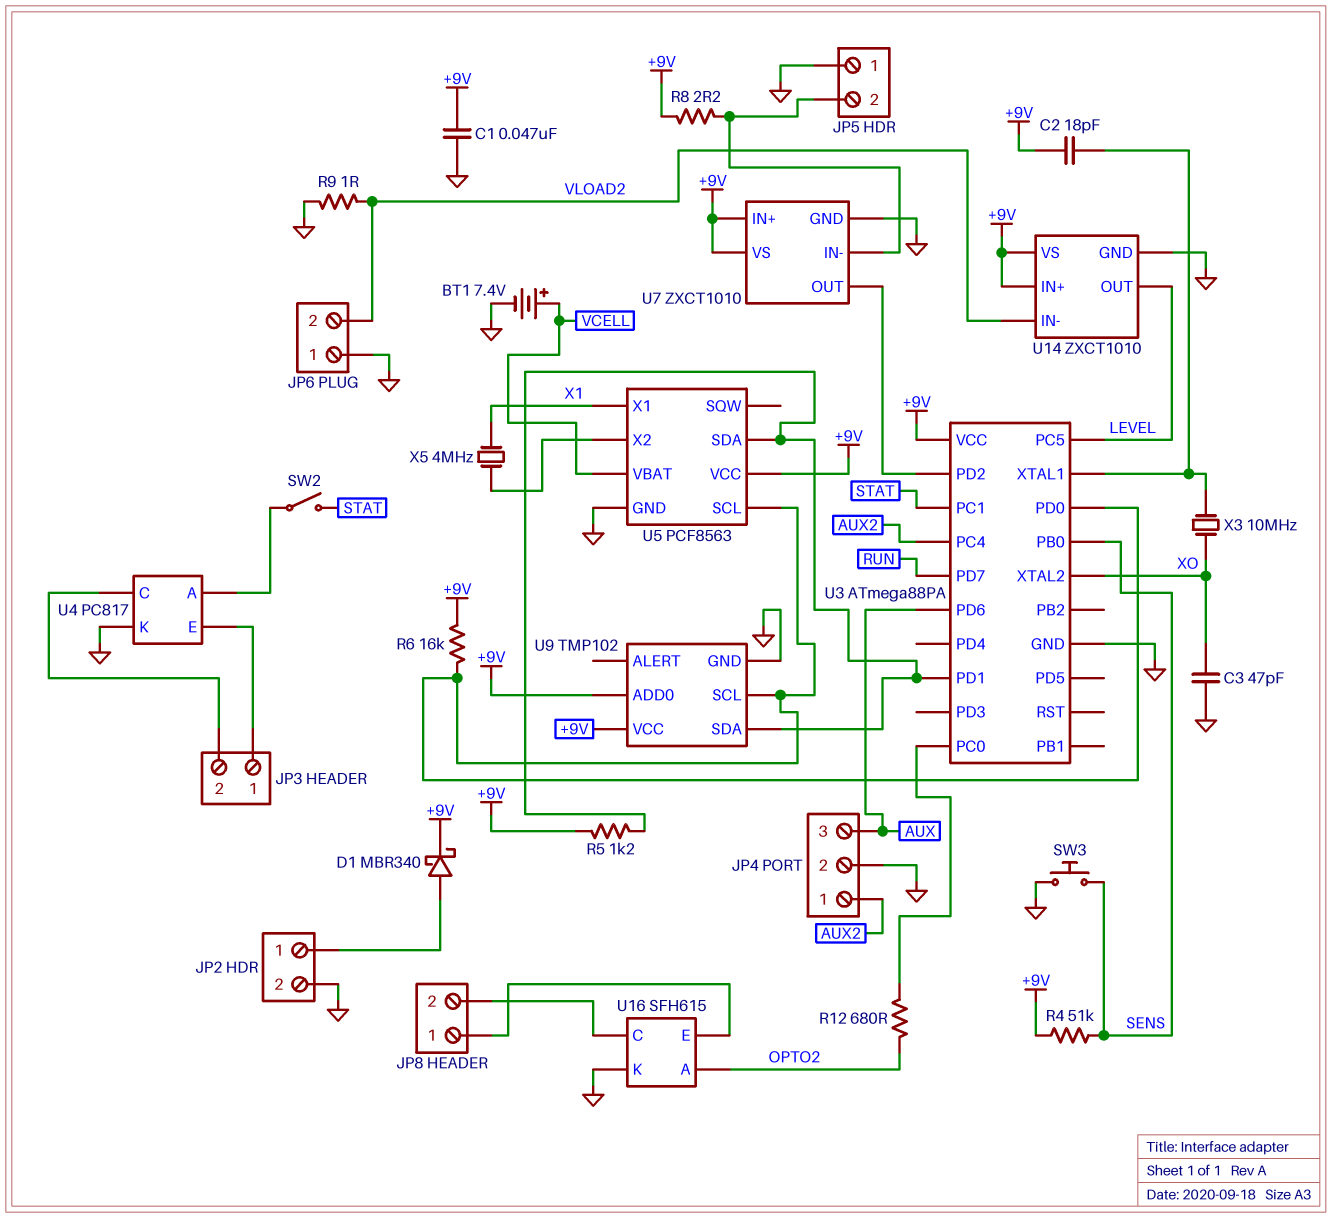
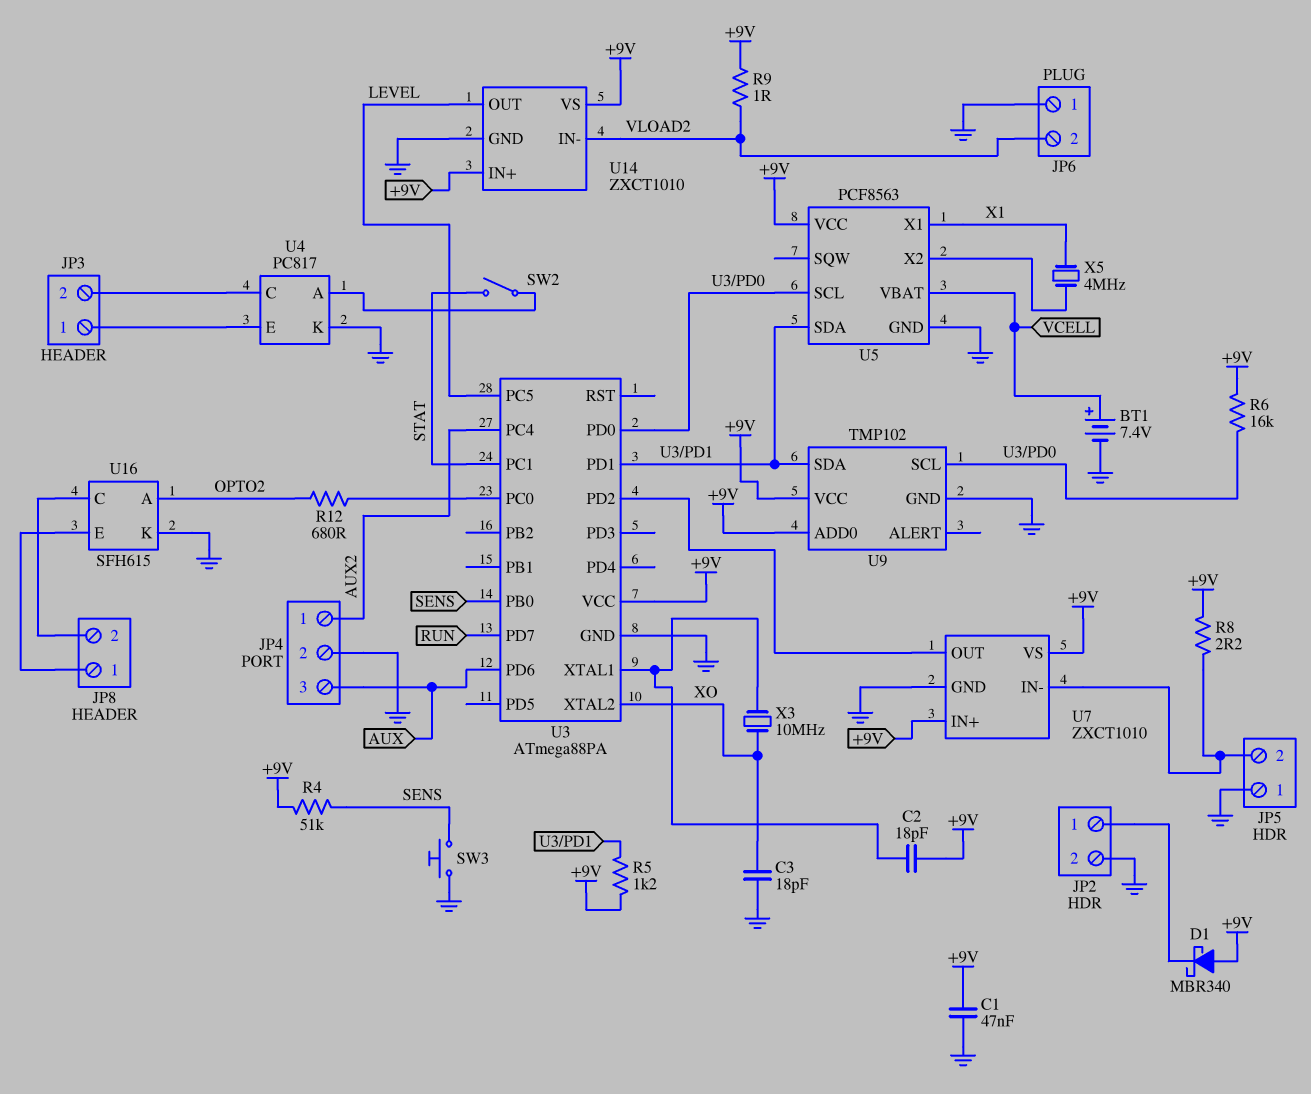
C3: 47pF (GND, XO) -> 18pF (GND, XO)
D1: schottky MBR340 (A JP2/1, K +9V) -> schottky MBR340 (A +9V, K JP2/1)
R9: 1 (GND, VLOAD2) -> 1 (+9V, VLOAD2)

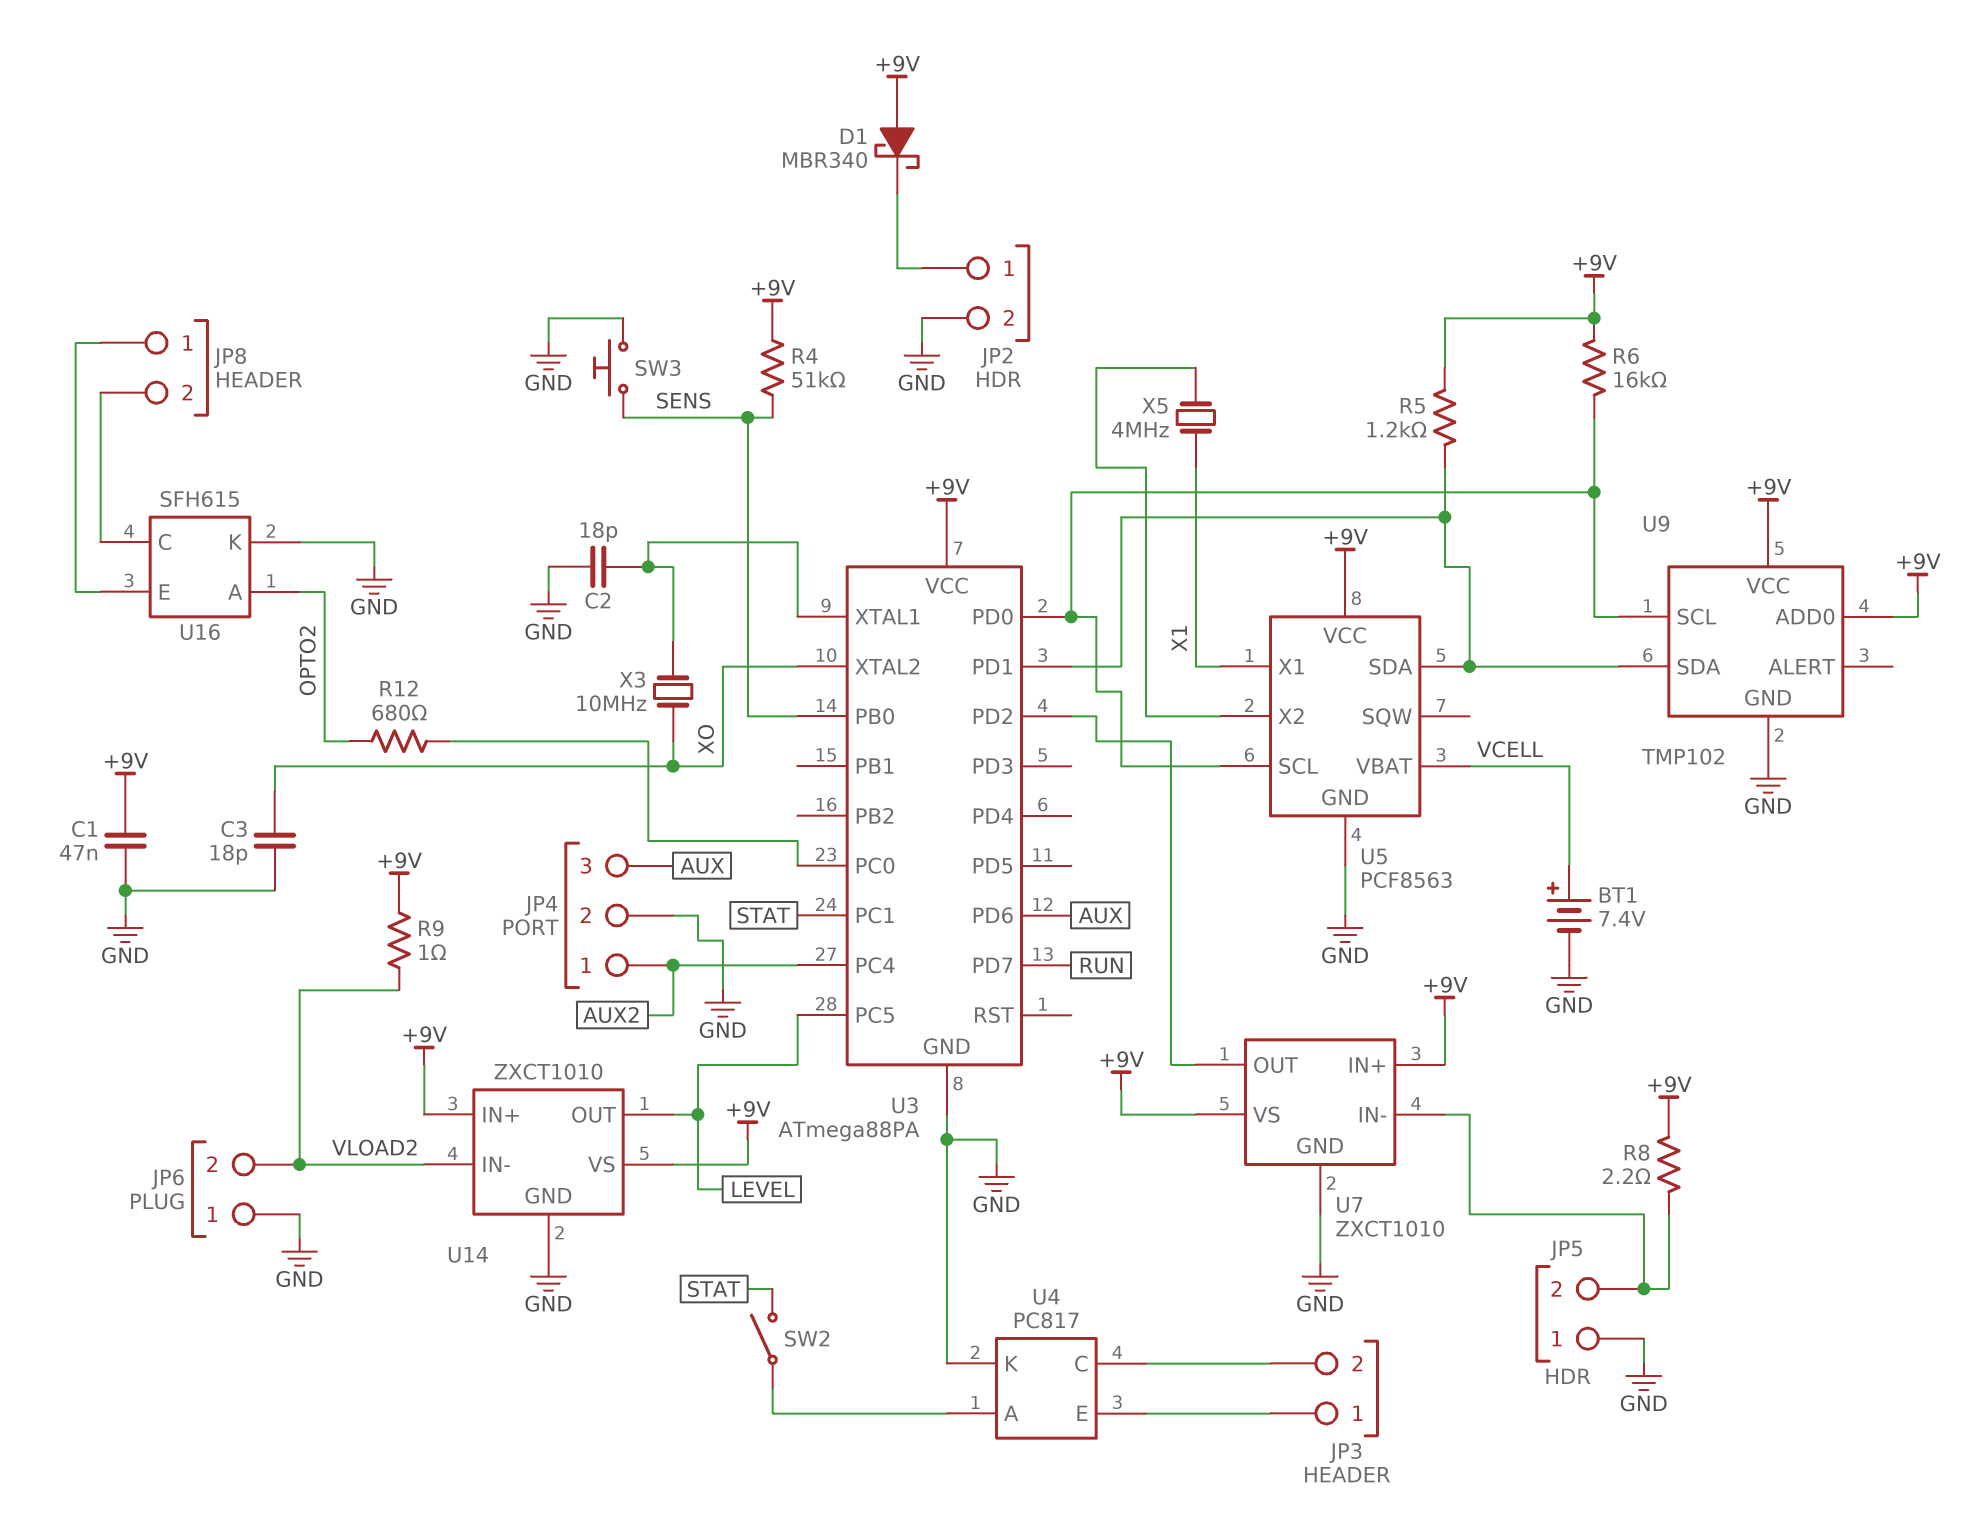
C2: 18pF (+9V, U3/XTAL1) -> 18pF (GND, U3/XTAL1)

